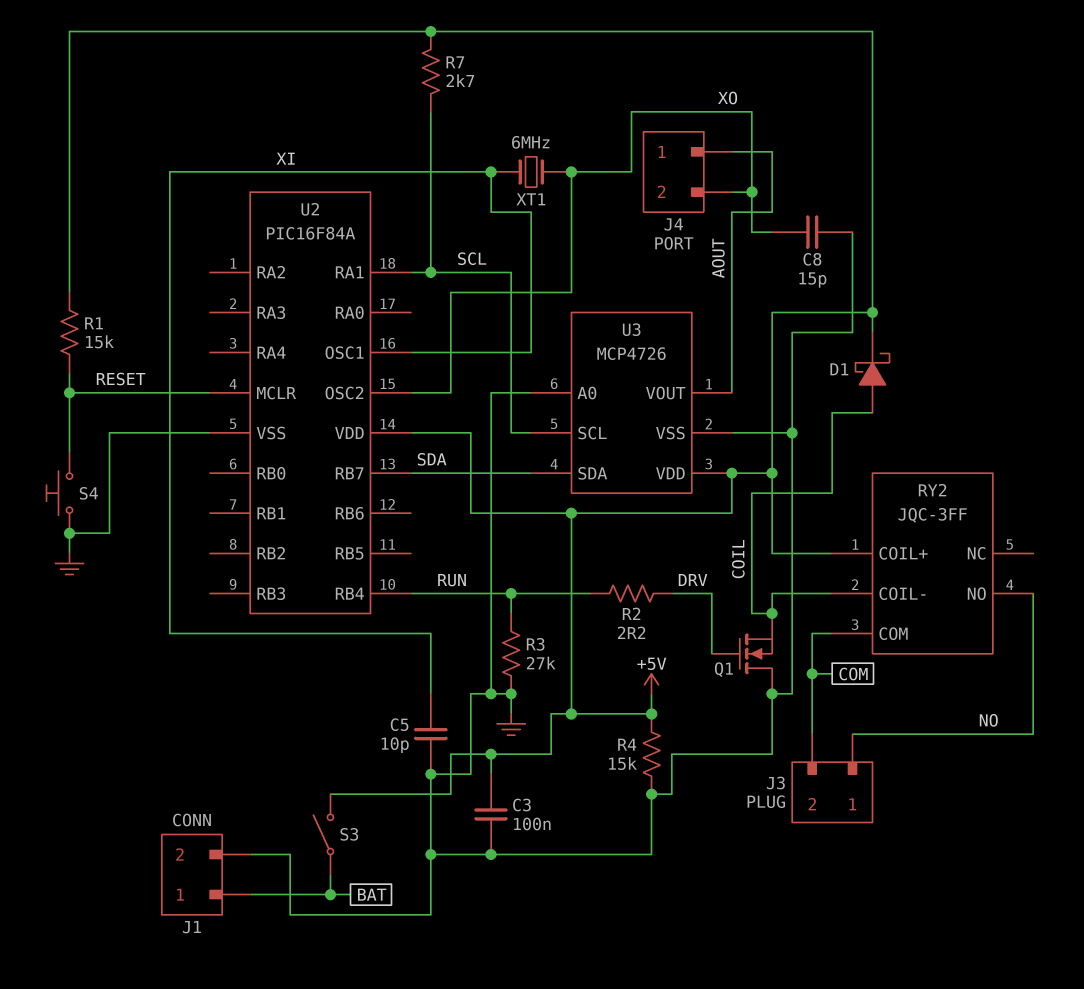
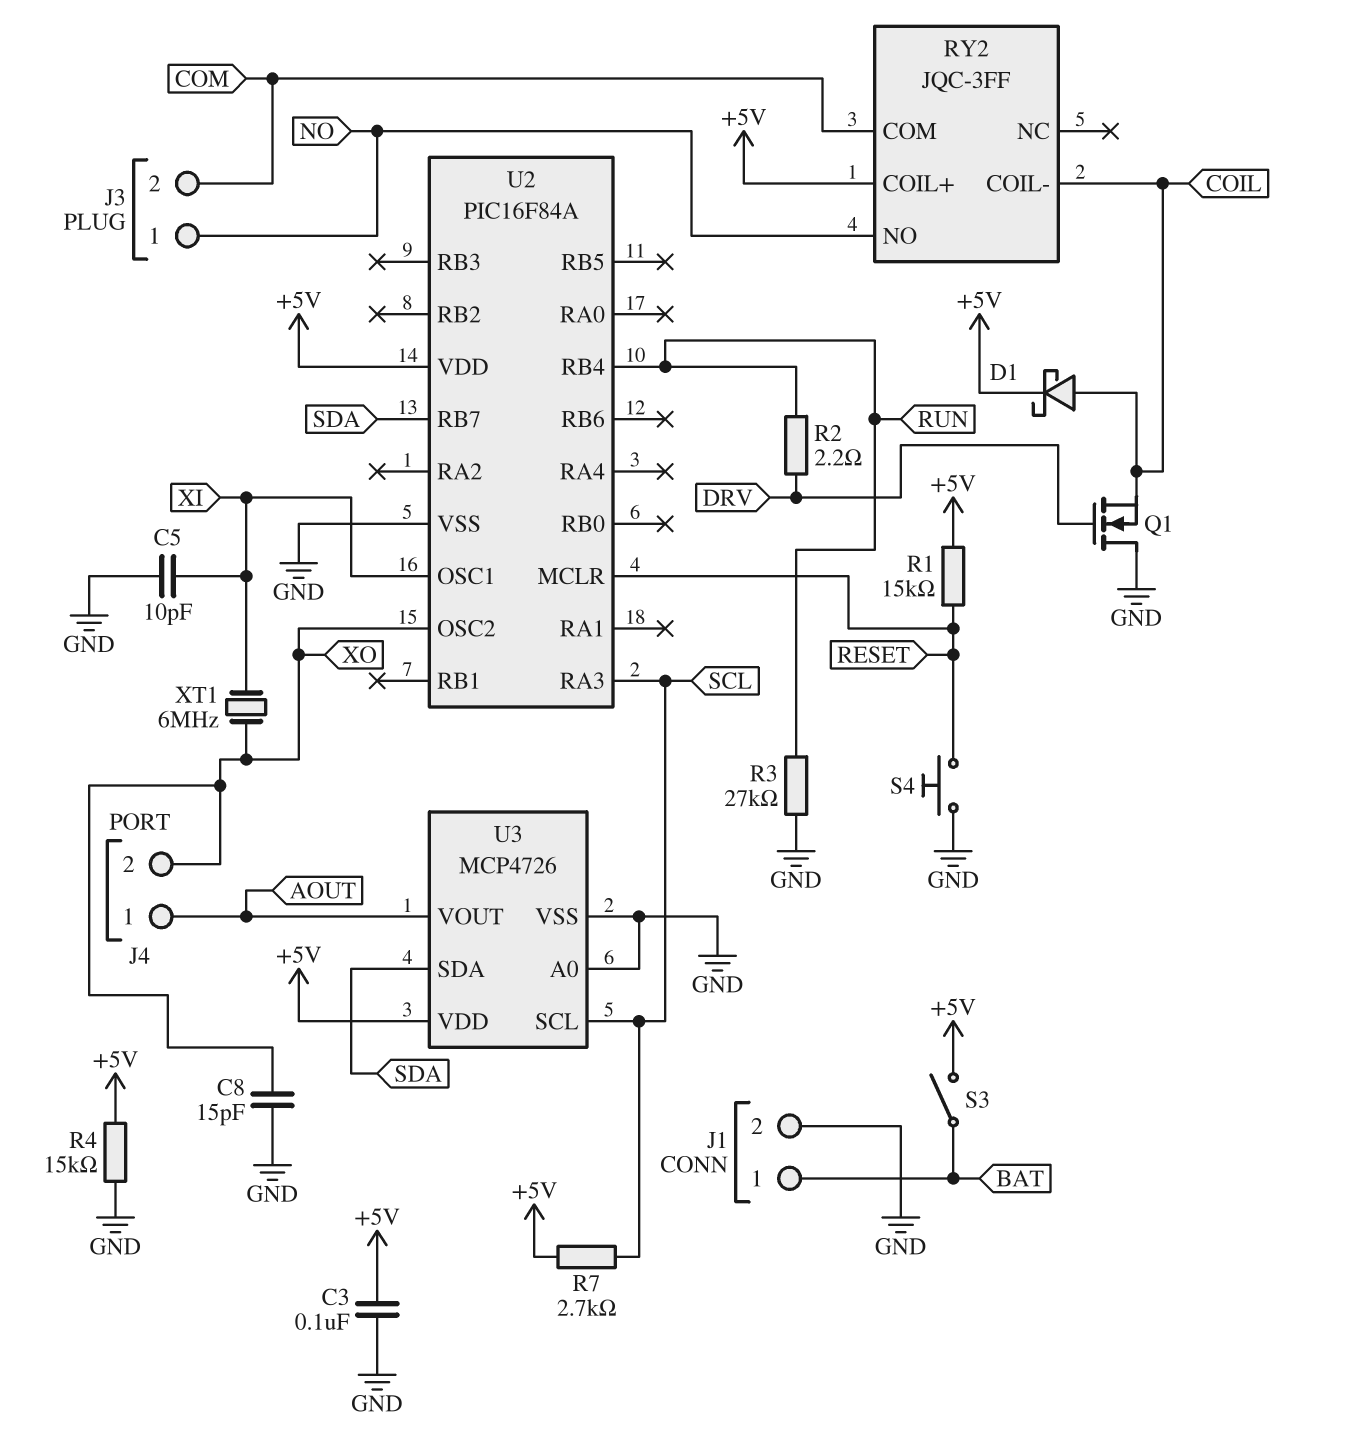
U2 pin RA1: SCL -> none
U2 pin RA3: none -> SCL

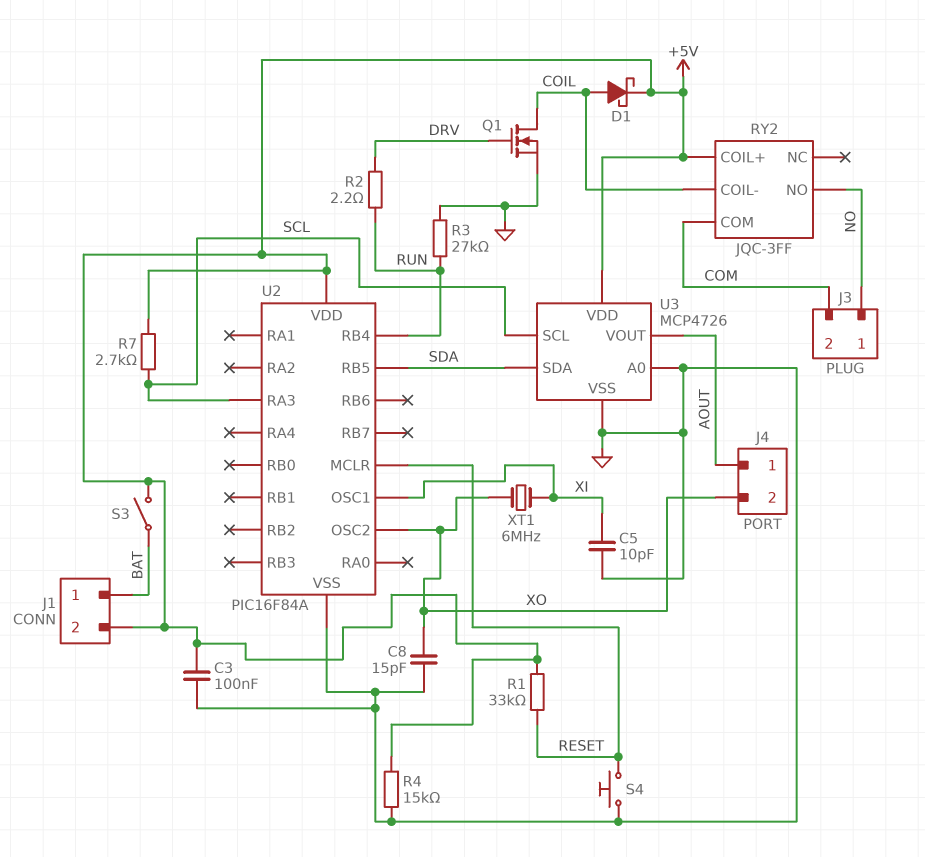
J1 pin 2: GND -> +5V
Q1: NMOS (G DRV, D GND, S COIL) -> NMOS (G DRV, D COIL, S GND)
R1: 15k (+5V, RESET) -> 33k (+5V, RESET)
U2 pin RB5: none -> SDA
U2 pin RB7: SDA -> none

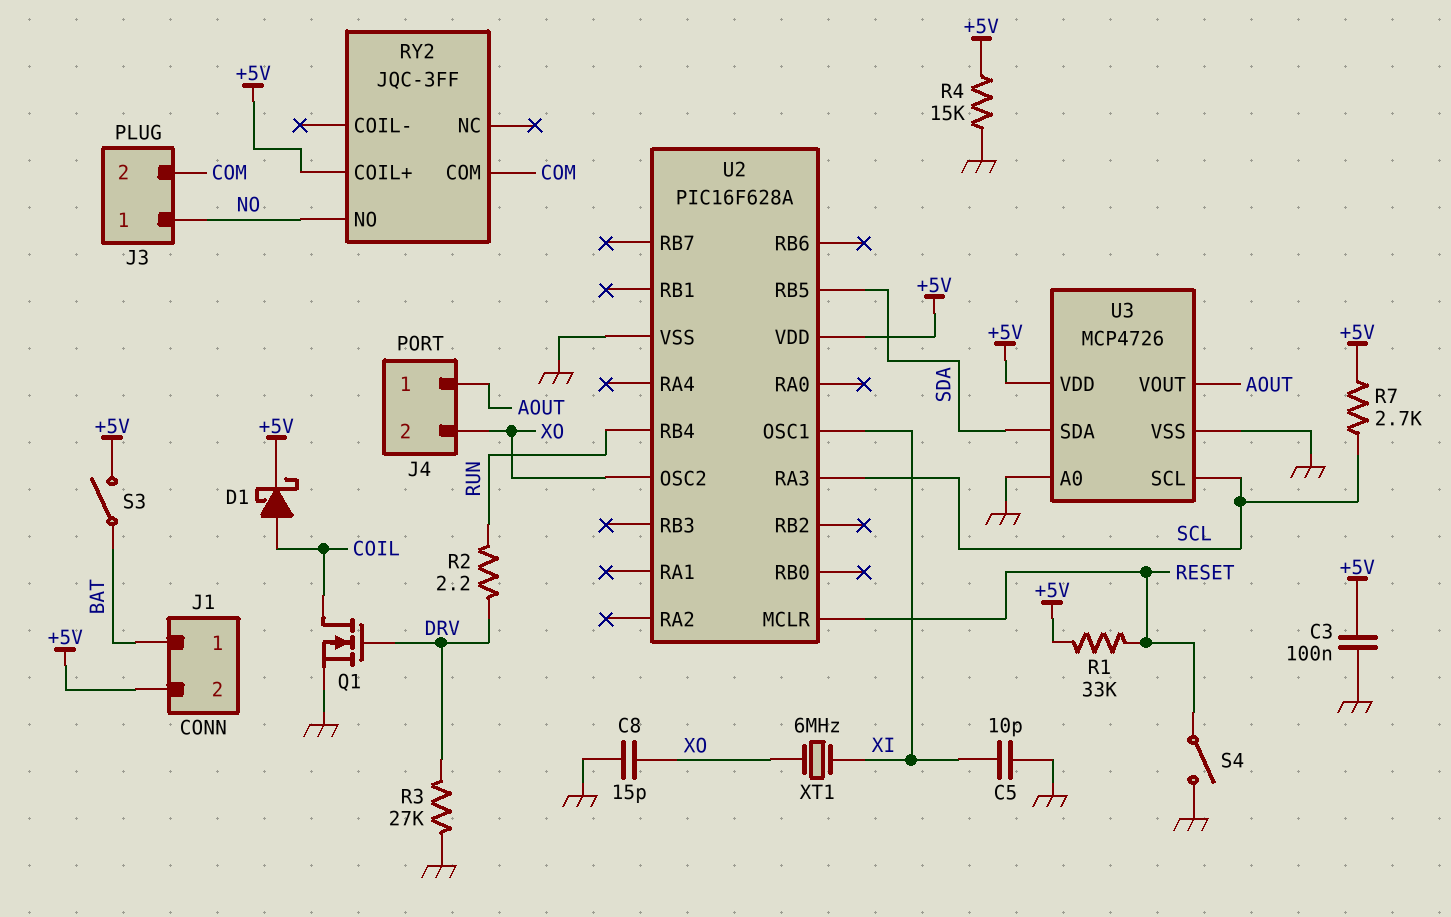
R3: 27k (GND, RUN) -> 27k (DRV, GND)
RY2 pin COIL-: COIL -> none
S4: button (GND, RESET) -> switch (GND, RESET)
U2: PIC16F84A -> PIC16F628A

